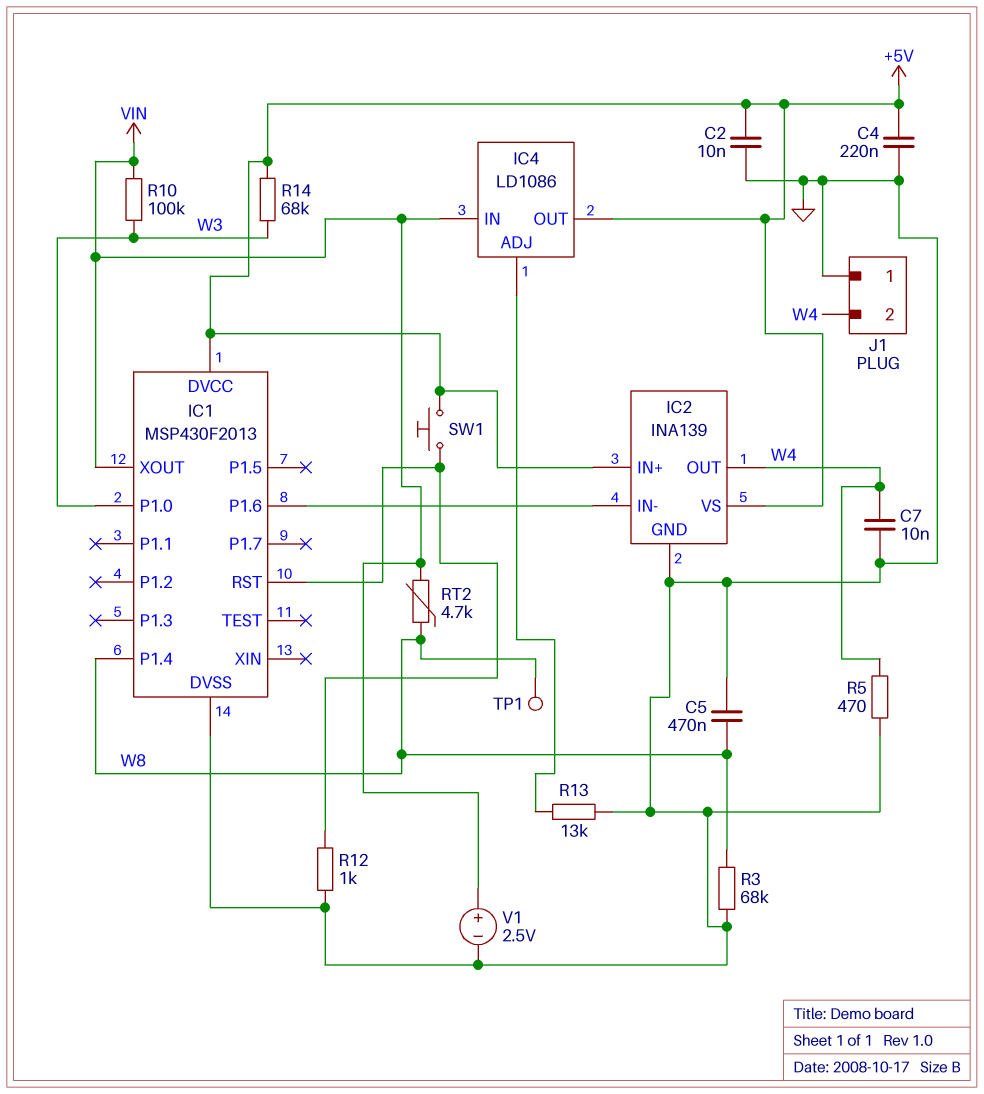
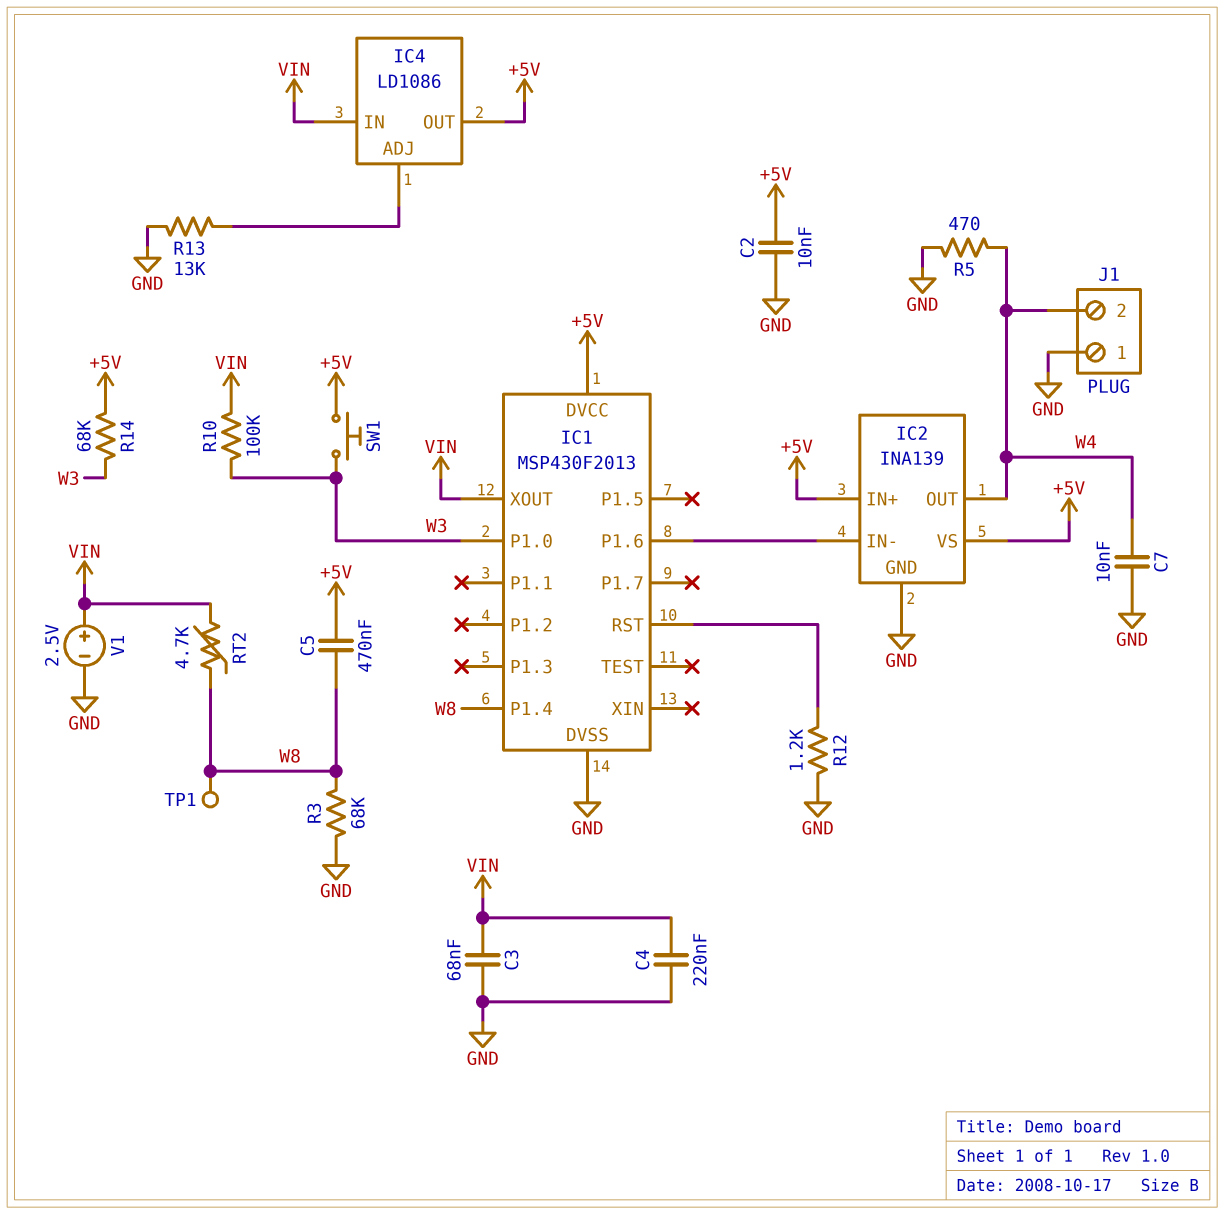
C3: none -> 68nF (GND, VIN)
C4: 220nF (+5V, GND) -> 220nF (GND, VIN)
C5: 470nF (GND, W8) -> 470nF (+5V, W8)
R12: 1k (GND, IC1/RST) -> 1.2k (GND, IC1/RST)
SW1: button (+5V, IC1/RST) -> button (+5V, W3)

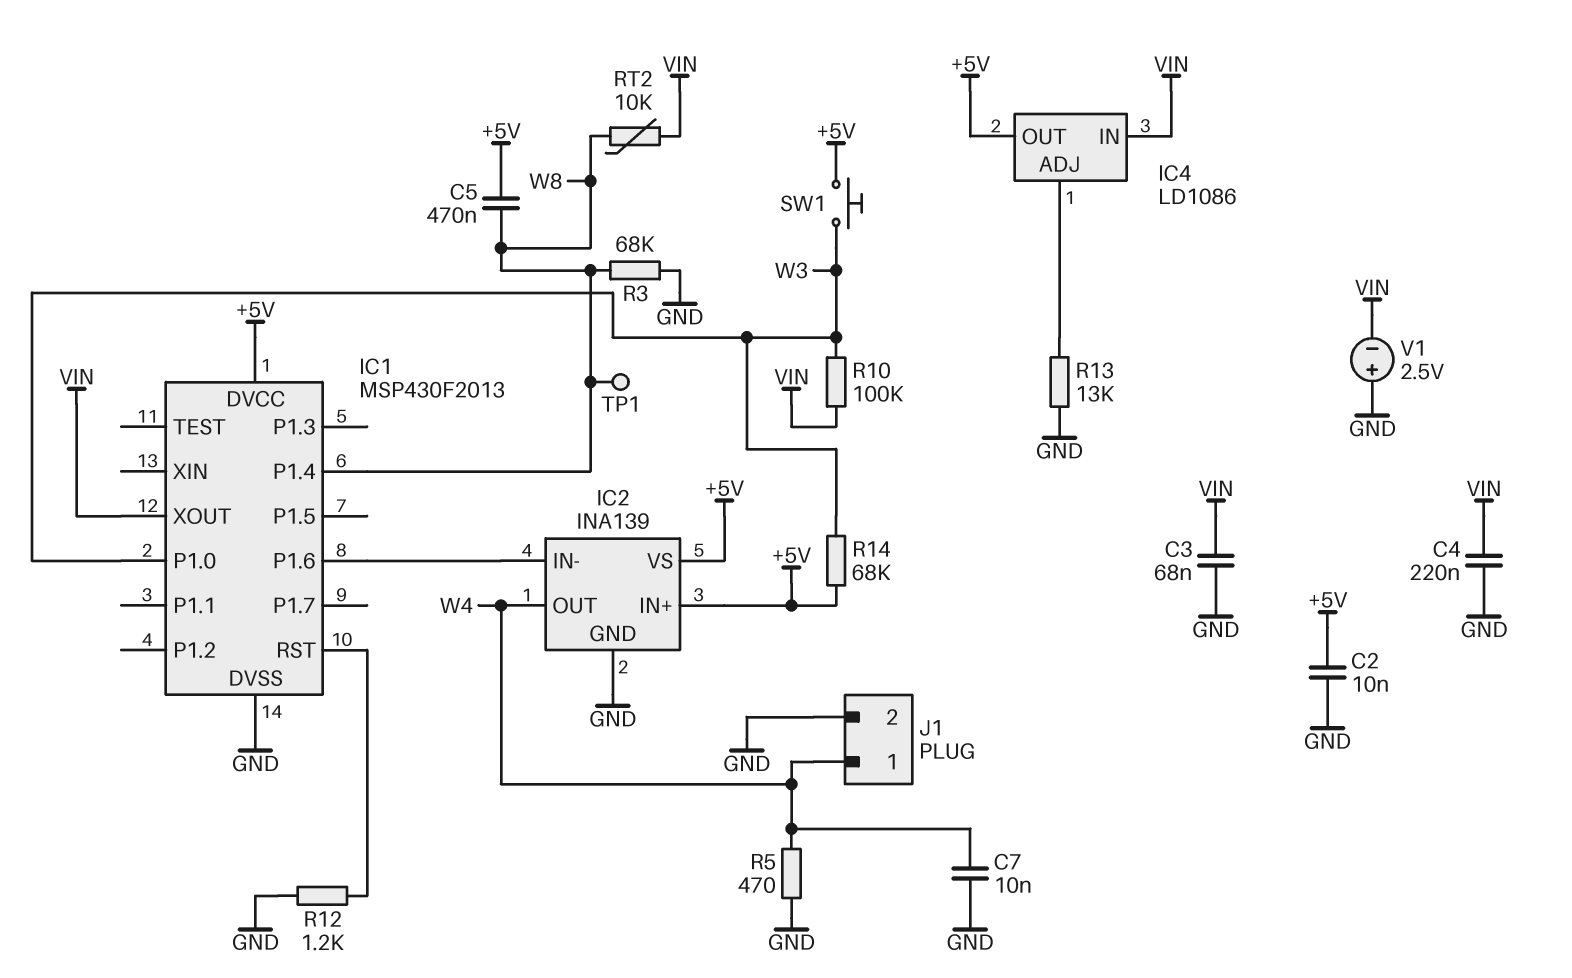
J1 pin 1: GND -> W4
J1 pin 2: W4 -> GND
RT2: 4.7k (VIN, W8) -> 10k (VIN, W8)
V1: 2.5V (plus VIN, minus GND) -> 2.5V (plus GND, minus VIN)

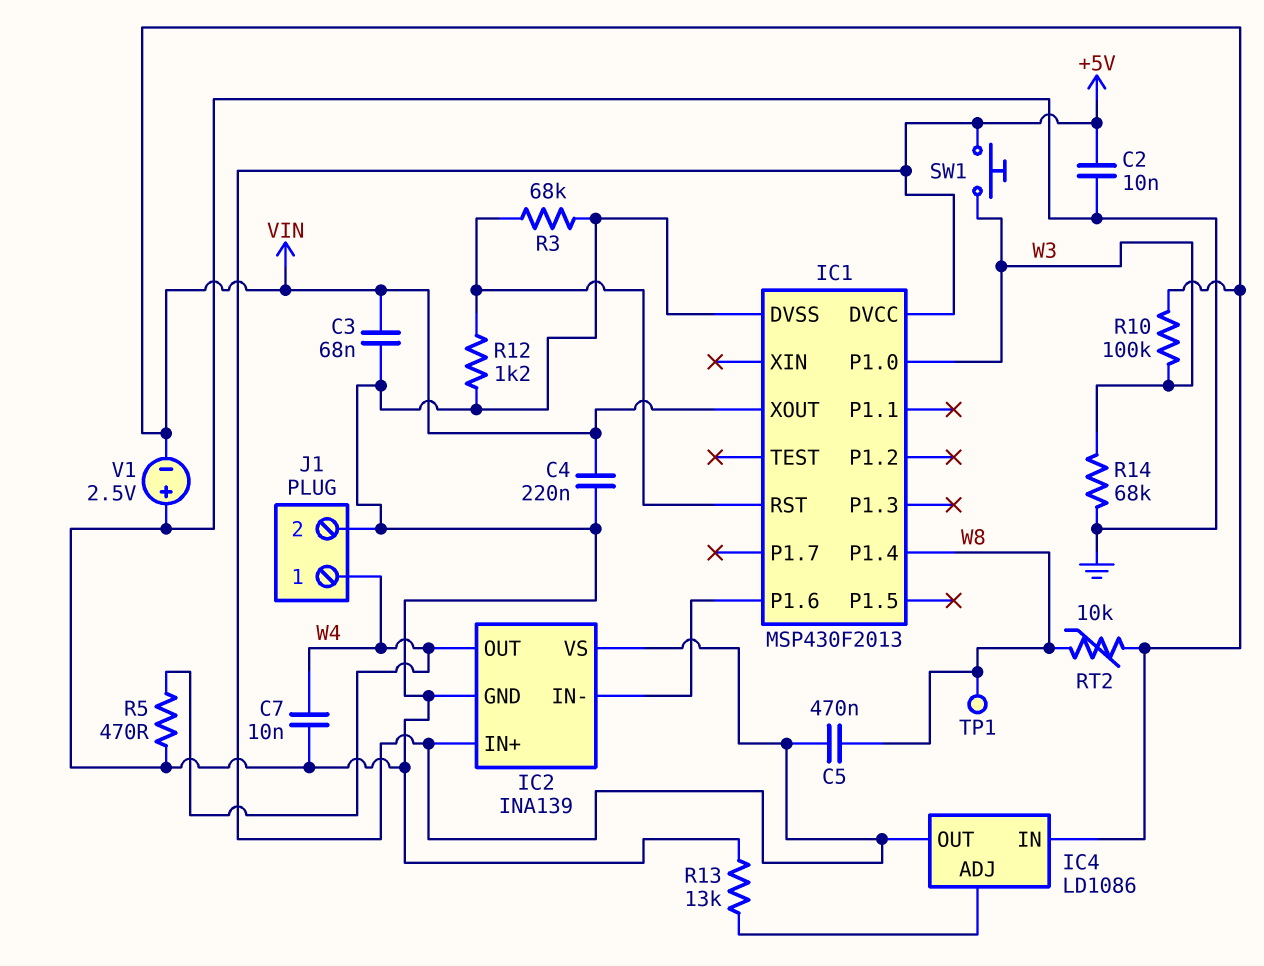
R3: 68k (GND, W8) -> 68k (GND, IC1/RST)
R14: 68k (+5V, W3) -> 68k (GND, W3)

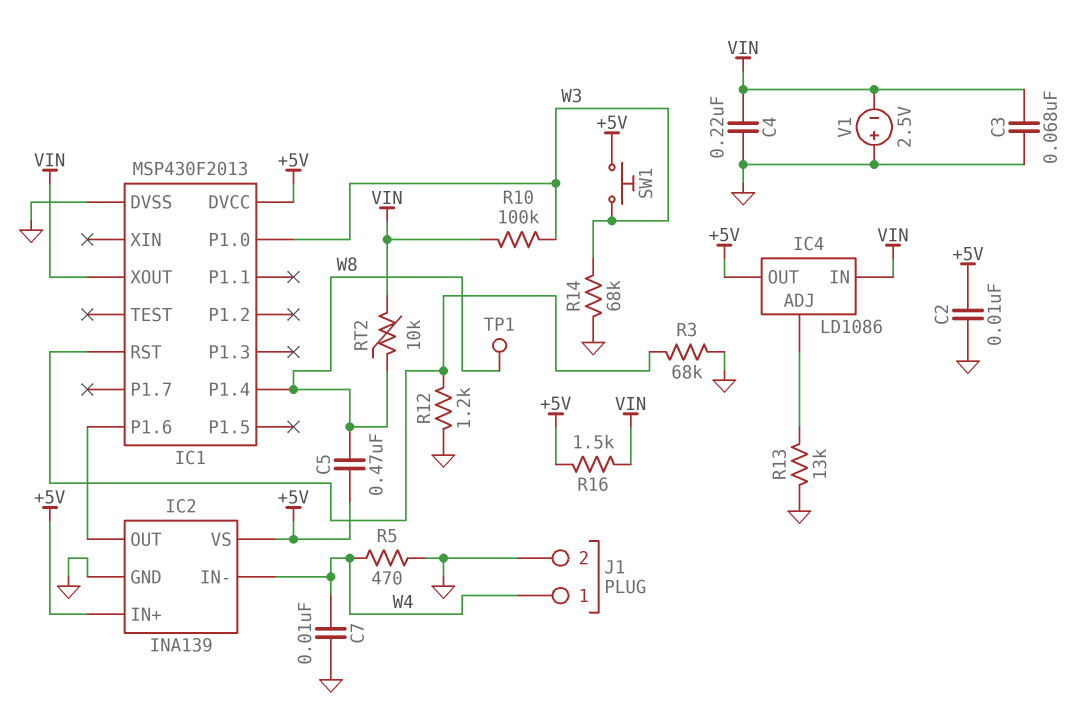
IC2 pin IN-: IC1/P1.6 -> W4
IC2 pin OUT: W4 -> IC1/P1.6
R16: none -> 1.5k (+5V, VIN)

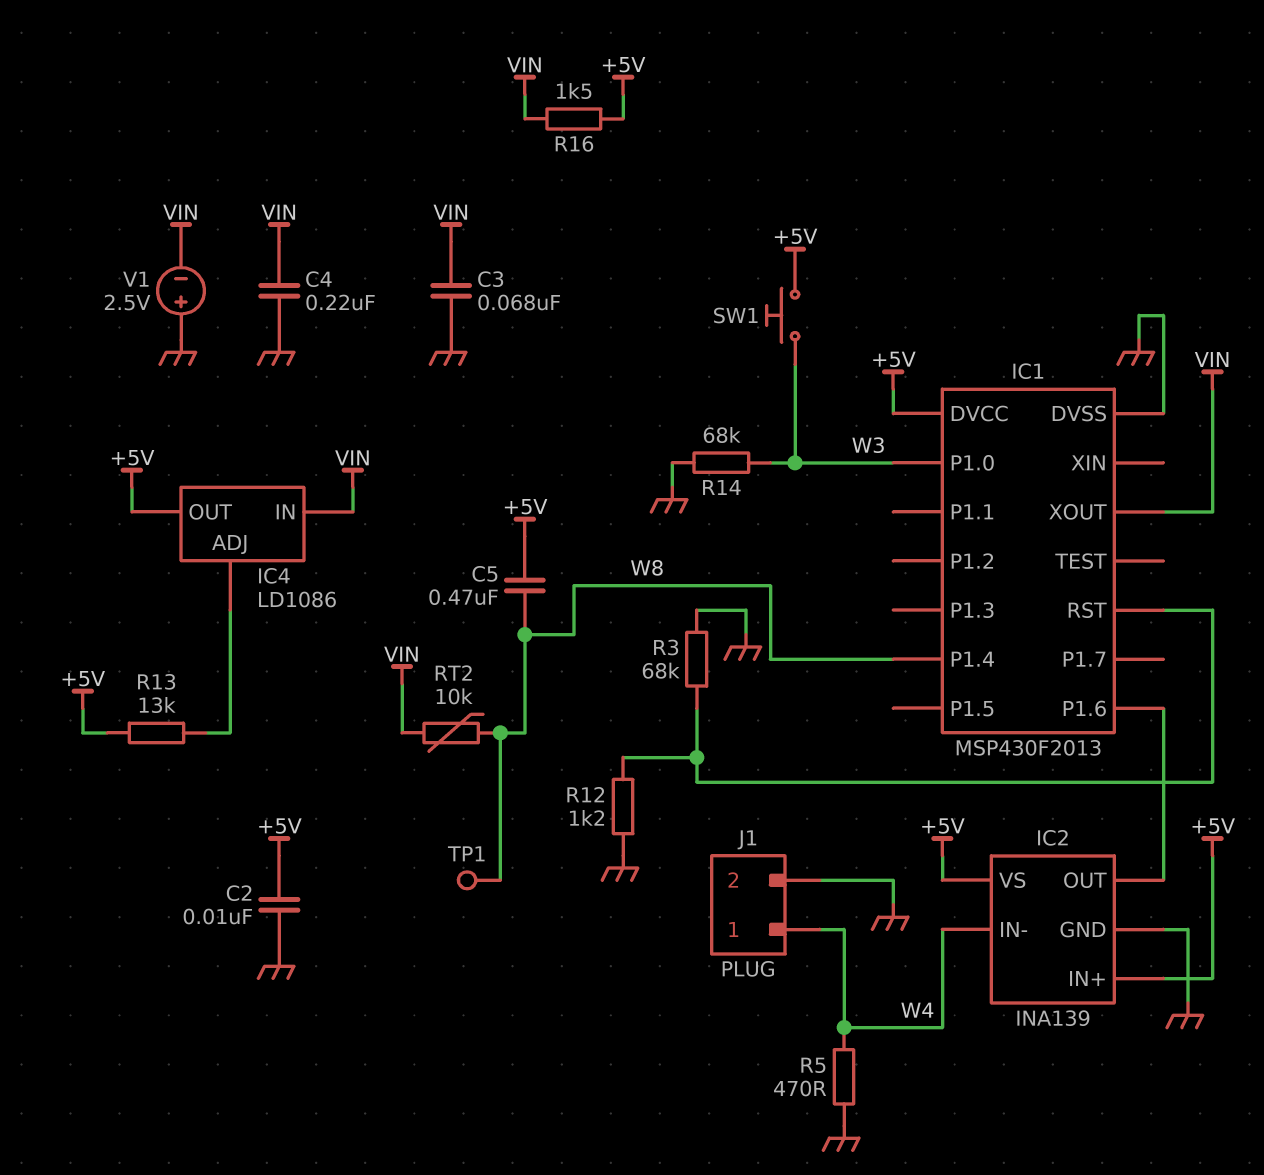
C7: 10nF (GND, W4) -> none
R10: 100k (VIN, W3) -> none
R13: 13k (GND, IC4/ADJ) -> 13k (+5V, IC4/ADJ)

